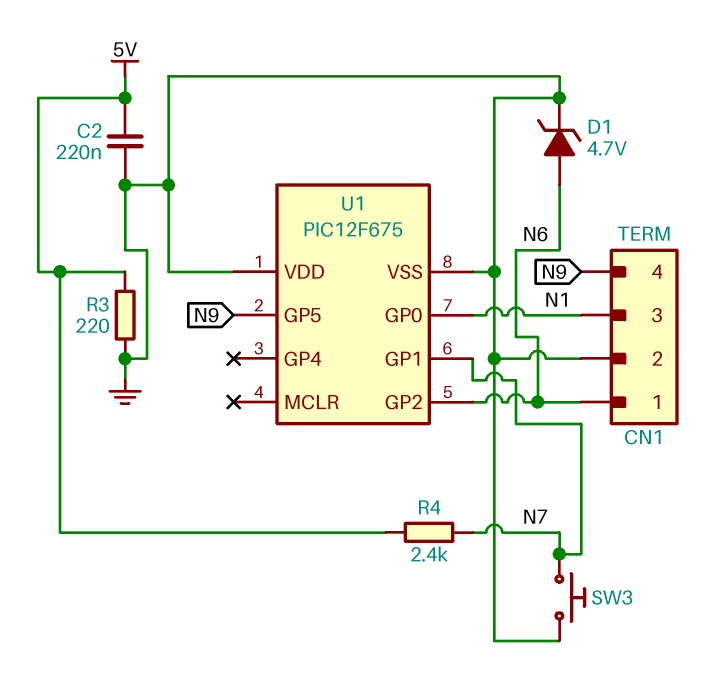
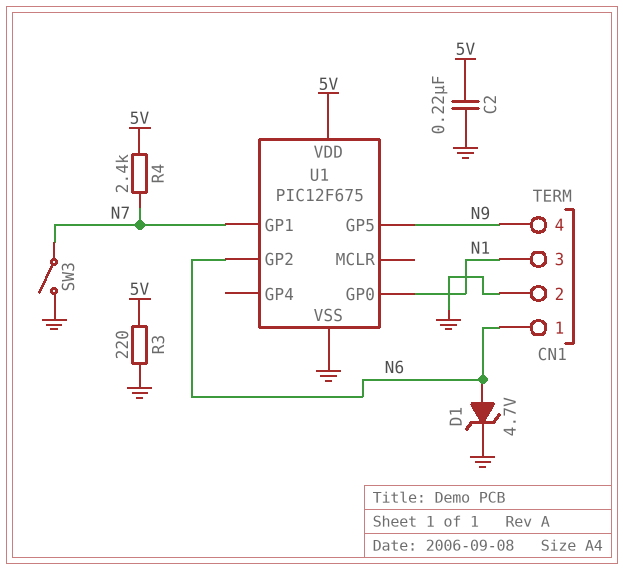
SW3: button (GND, N7) -> switch (GND, N7)
U1 pin VDD: GND -> 5V

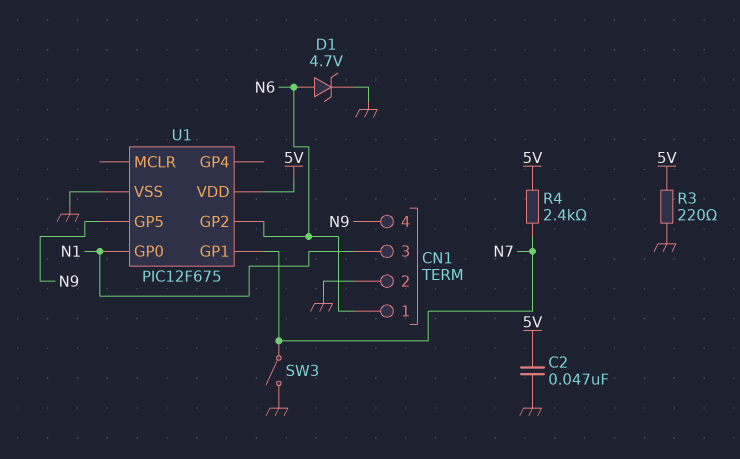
C2: 220nF (5V, GND) -> 47nF (5V, GND)

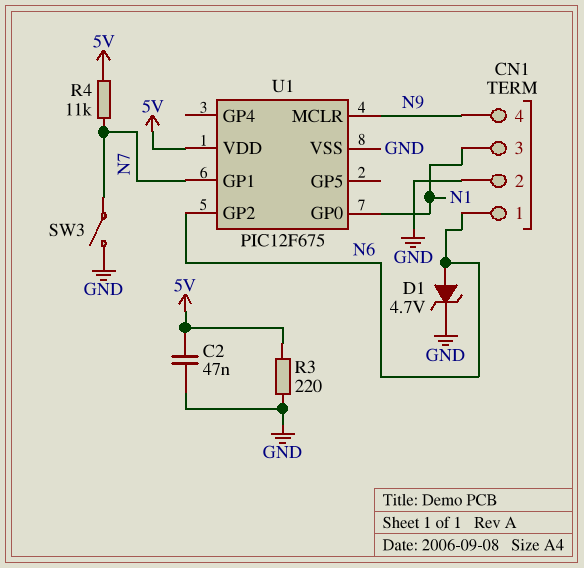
R4: 2.4k (5V, N7) -> 11k (5V, N7)
U1 pin GP5: N9 -> none
U1 pin MCLR: none -> N9

